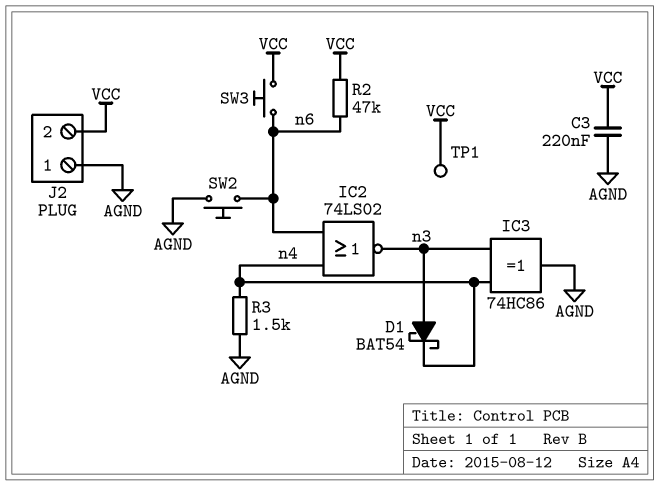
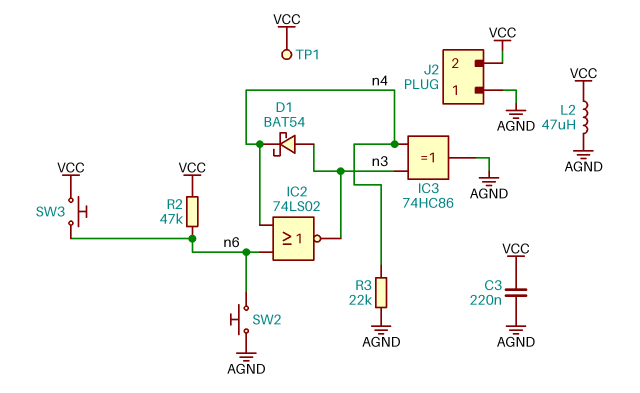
L2: none -> 47uH (AGND, VCC)
R3: 1.5k (AGND, n4) -> 22k (AGND, n4)

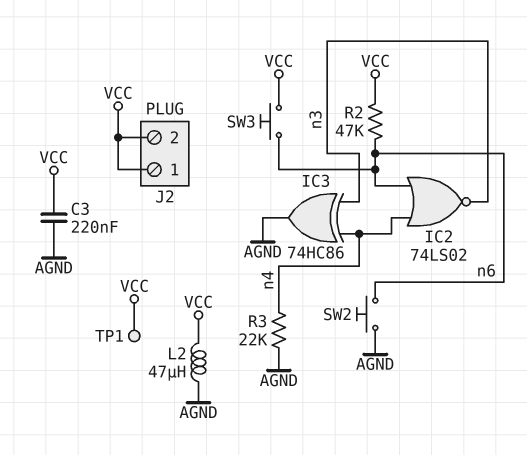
D1: schottky BAT54 (A n3, K n4) -> none
J2 pin 1: AGND -> VCC

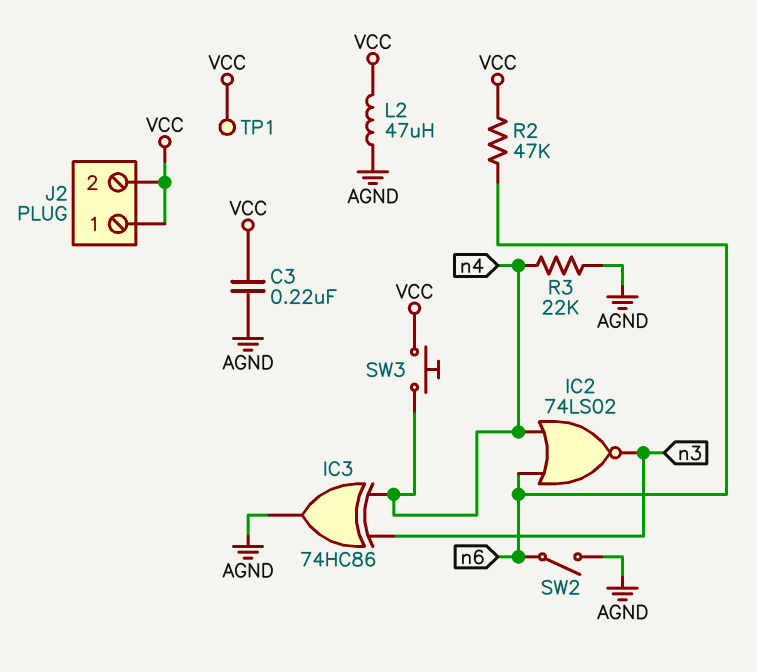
SW2: button (AGND, n6) -> switch (AGND, n6)
SW3: button (VCC, n6) -> button (VCC, n4)

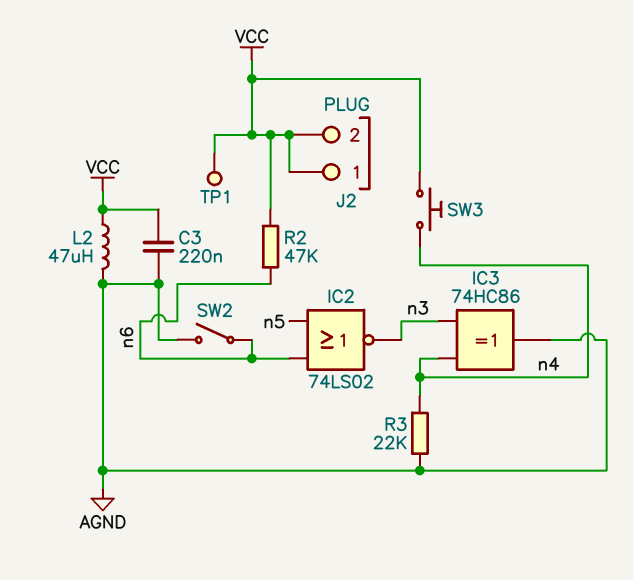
IC2: NOR 74LS02 (in n4, in n6, out n3) -> NOR 74LS02 (in n5, in n6, out n3)

